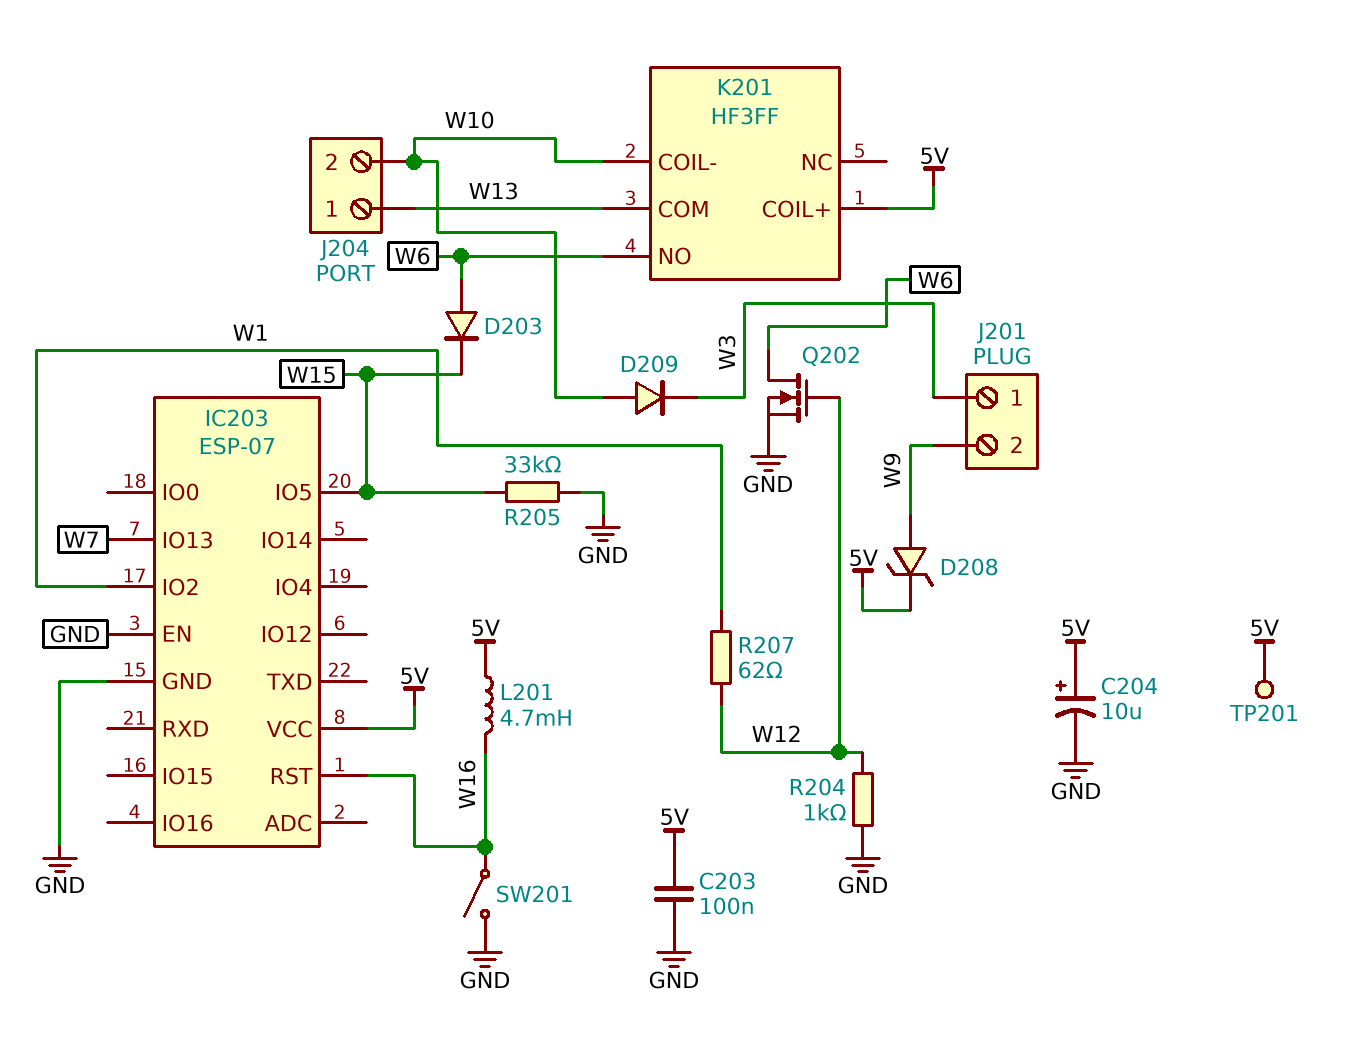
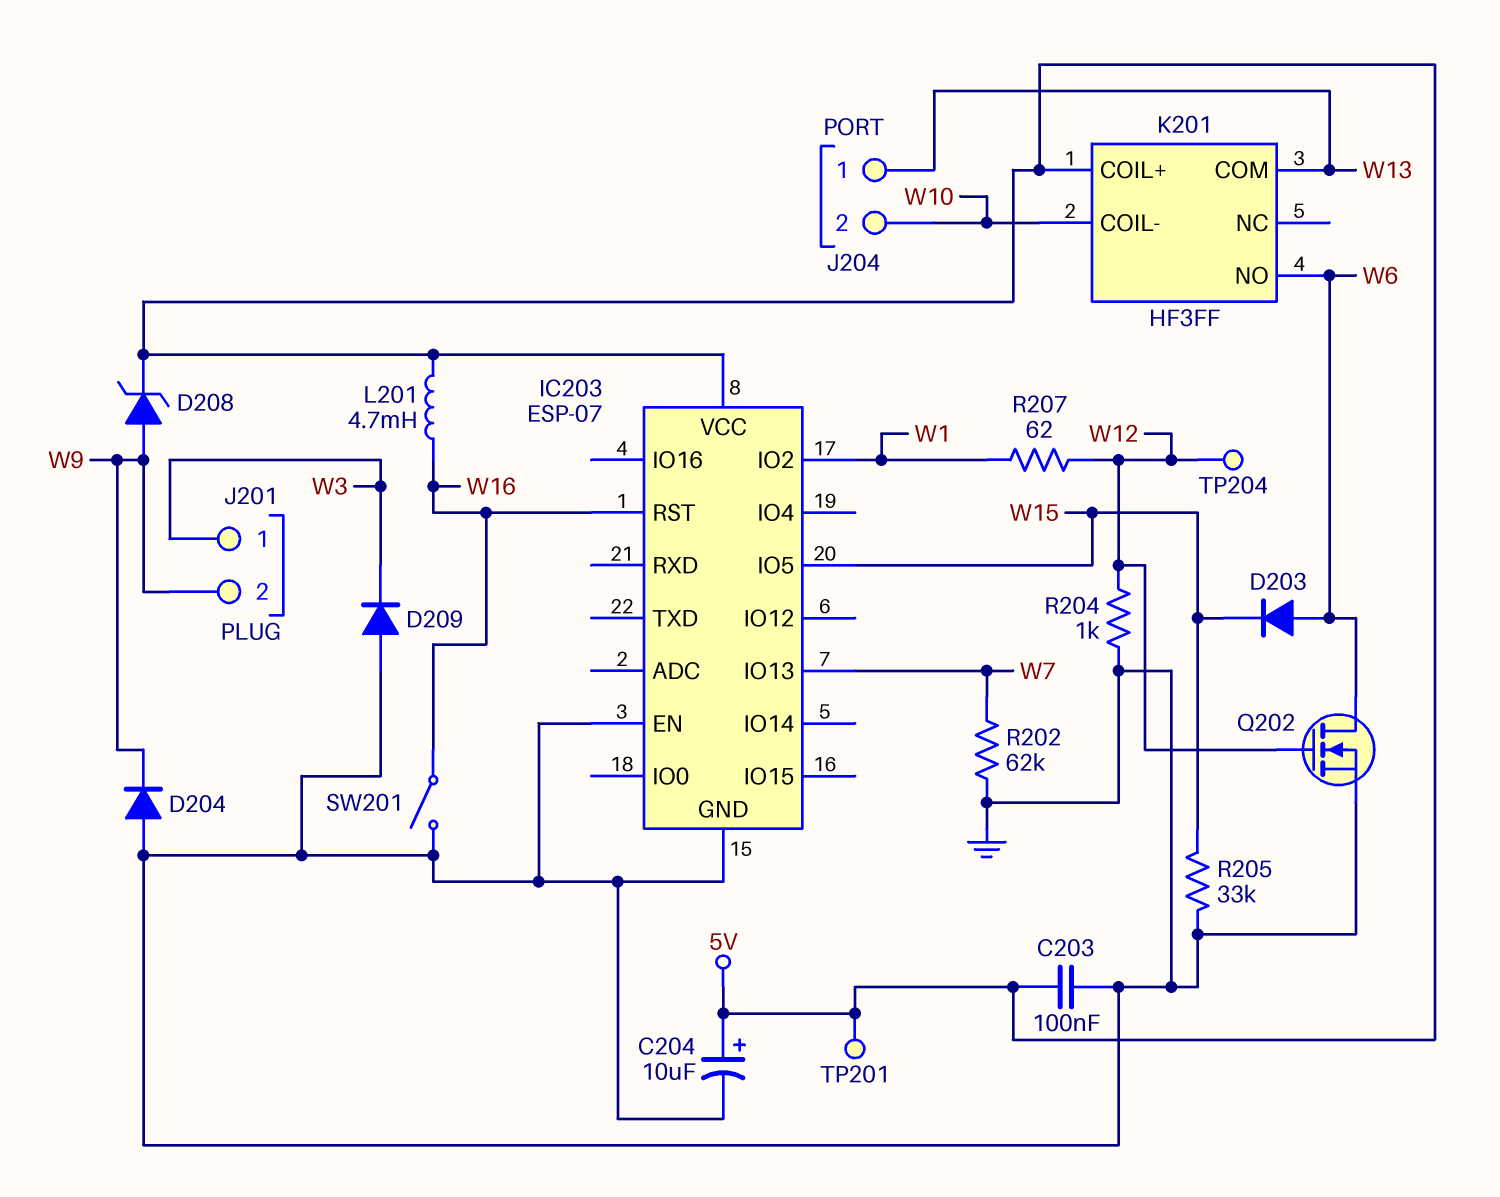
D204: none -> diode (A GND, K W9)
D209: diode (A W10, K W3) -> diode (A GND, K W3)
R202: none -> 62k (GND, W7)
TP204: none -> test point (W12)

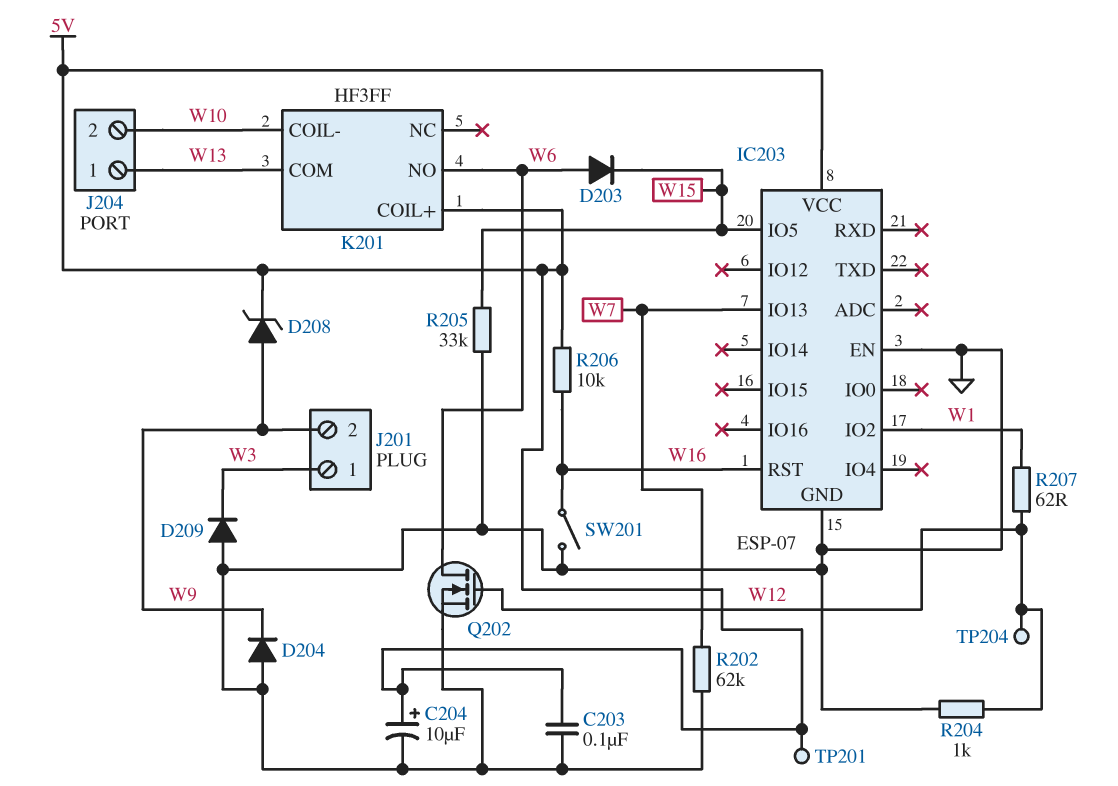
L201: 4.7mH (5V, W16) -> none
R206: none -> 10k (5V, W16)

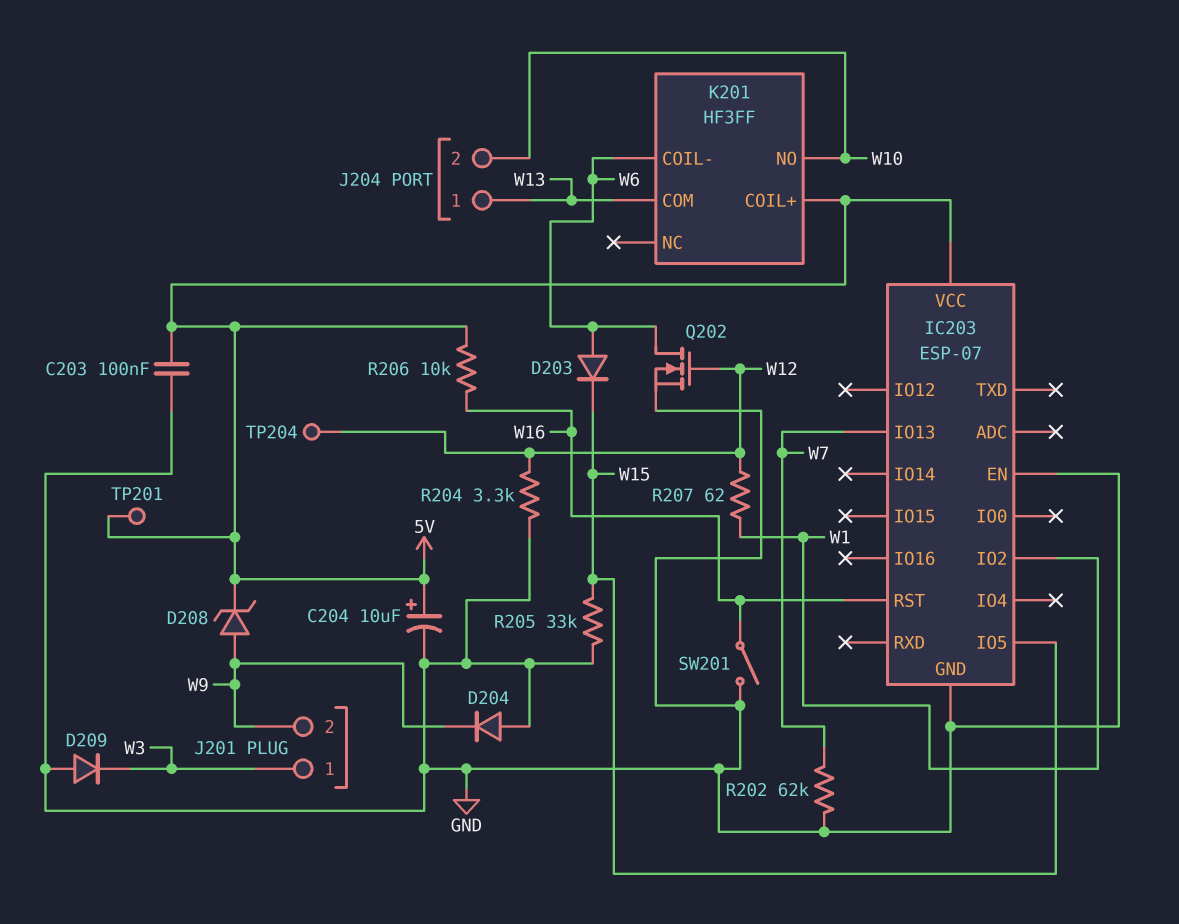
K201 pin COIL-: W10 -> W6
K201 pin NO: W6 -> W10
R204: 1k (GND, W12) -> 3.3k (GND, W12)

